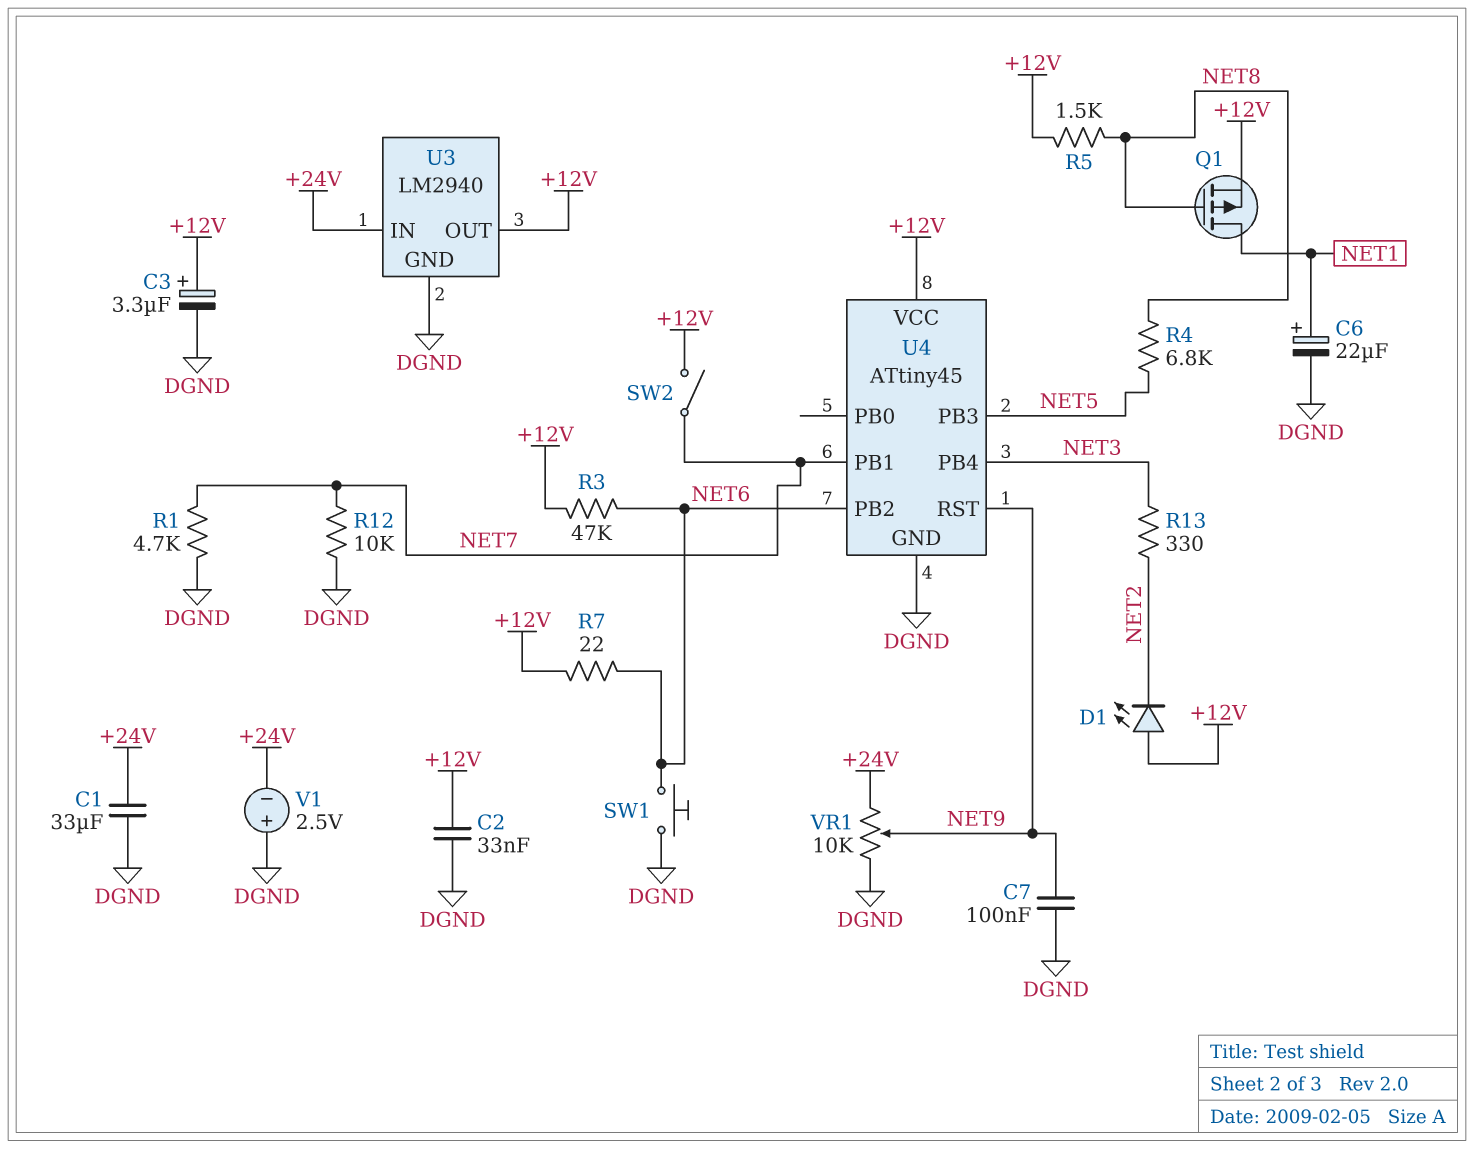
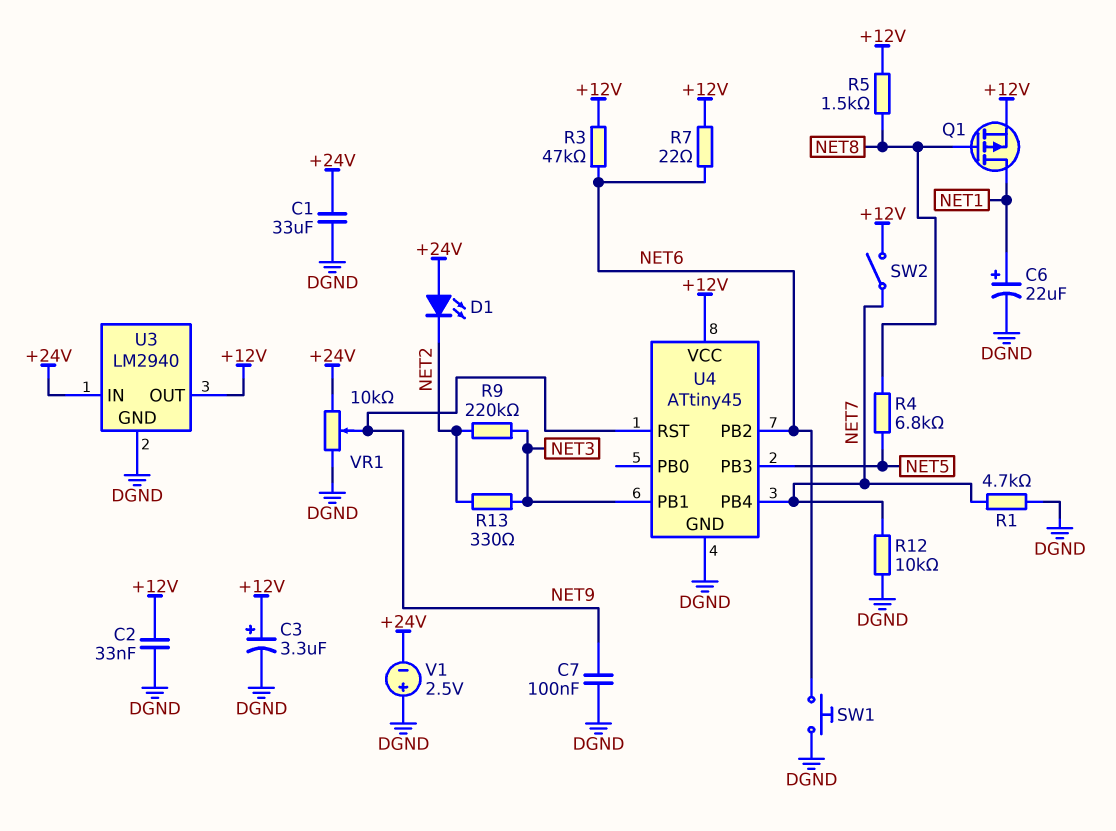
D1: LED (A +12V, K NET2) -> LED (A +24V, K NET2)
R9: none -> 220k (NET2, NET3)
U4 pin PB1: NET7 -> NET3
U4 pin PB4: NET3 -> NET7

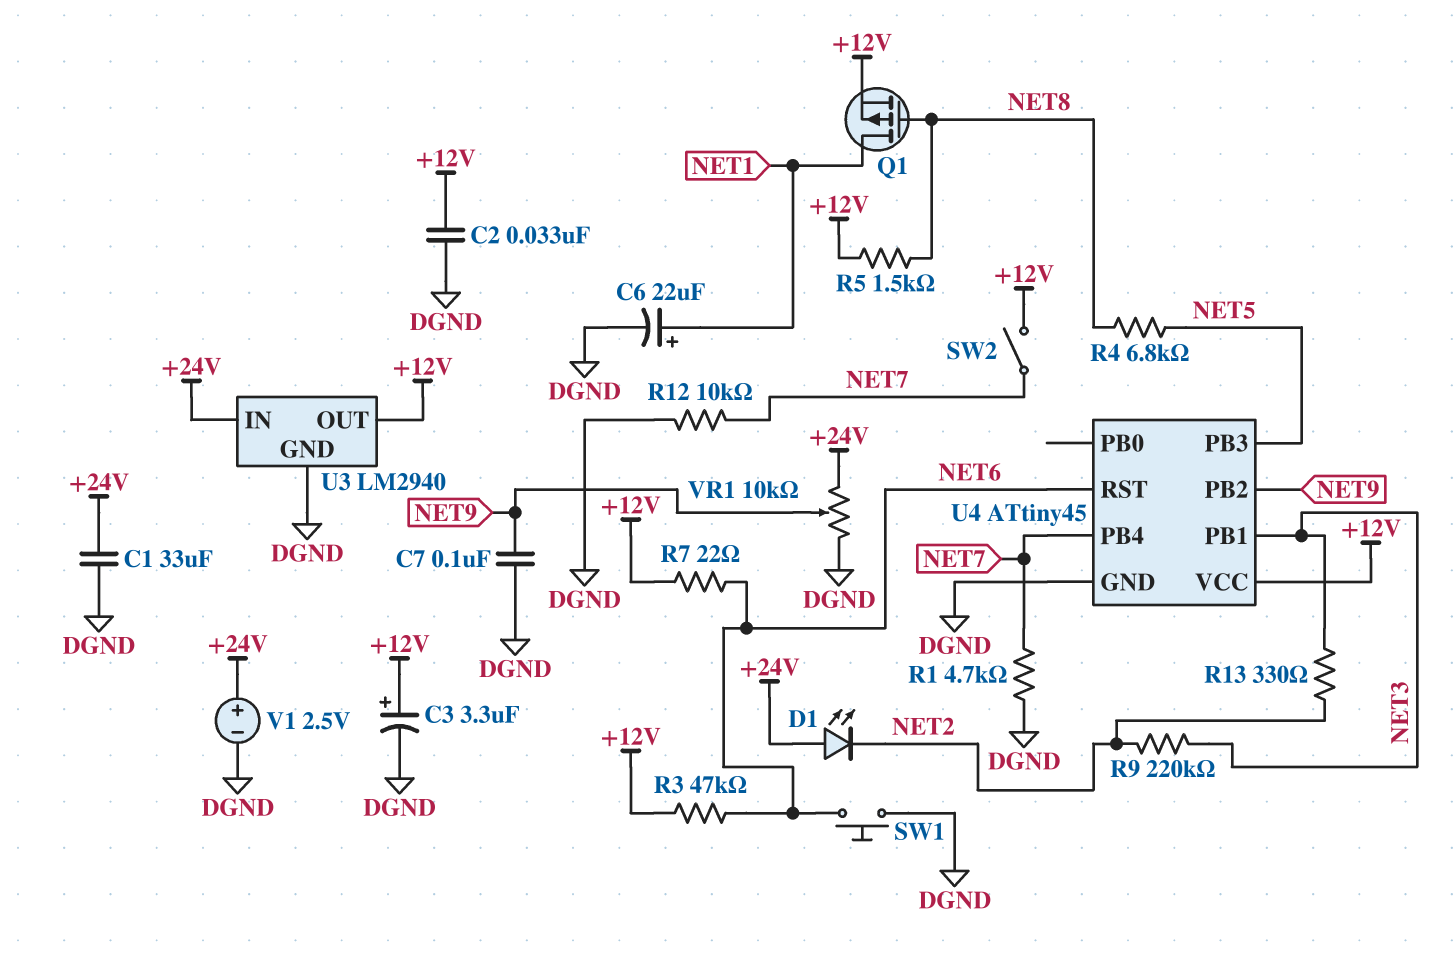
U4 pin PB2: NET6 -> NET9
U4 pin RST: NET9 -> NET6
V1: 2.5V (plus DGND, minus +24V) -> 2.5V (plus +24V, minus DGND)

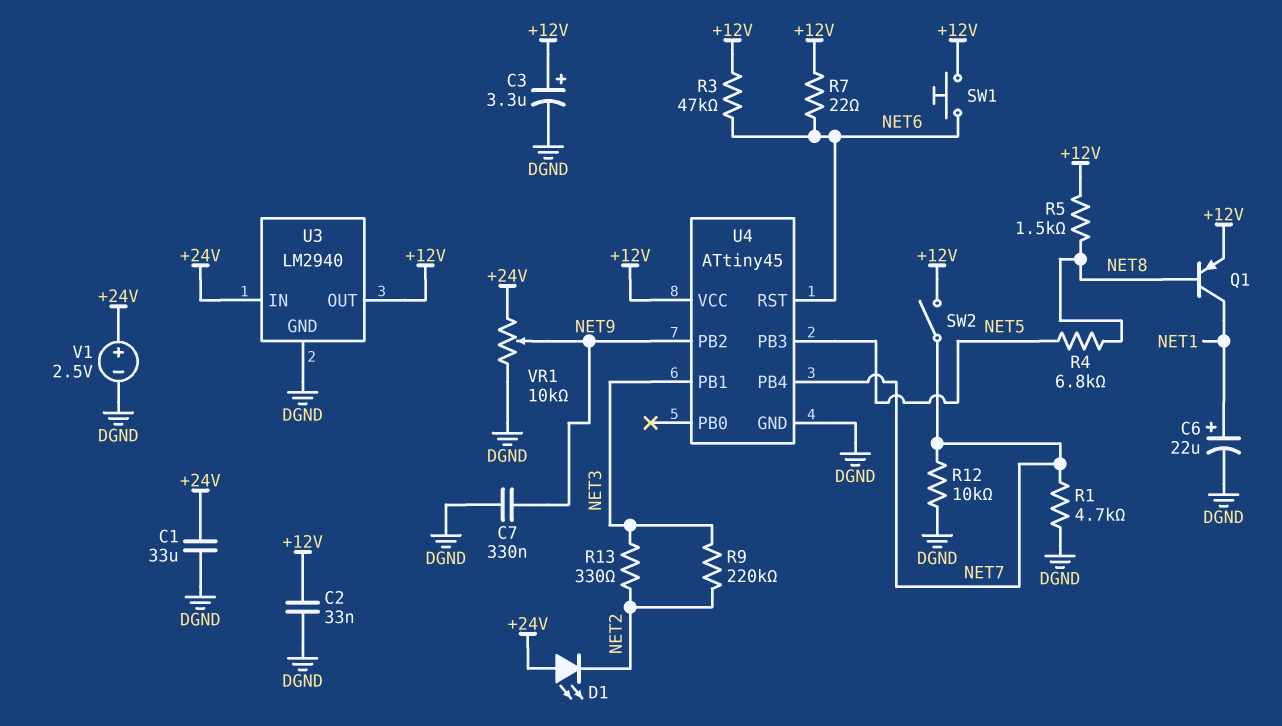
C7: 100nF (DGND, NET9) -> 330nF (DGND, NET9)
Q1: PMOS (G NET8, D NET1, S +12V) -> PNP (B NET8, C NET1, E +12V)
SW1: button (DGND, NET6) -> button (+12V, NET6)

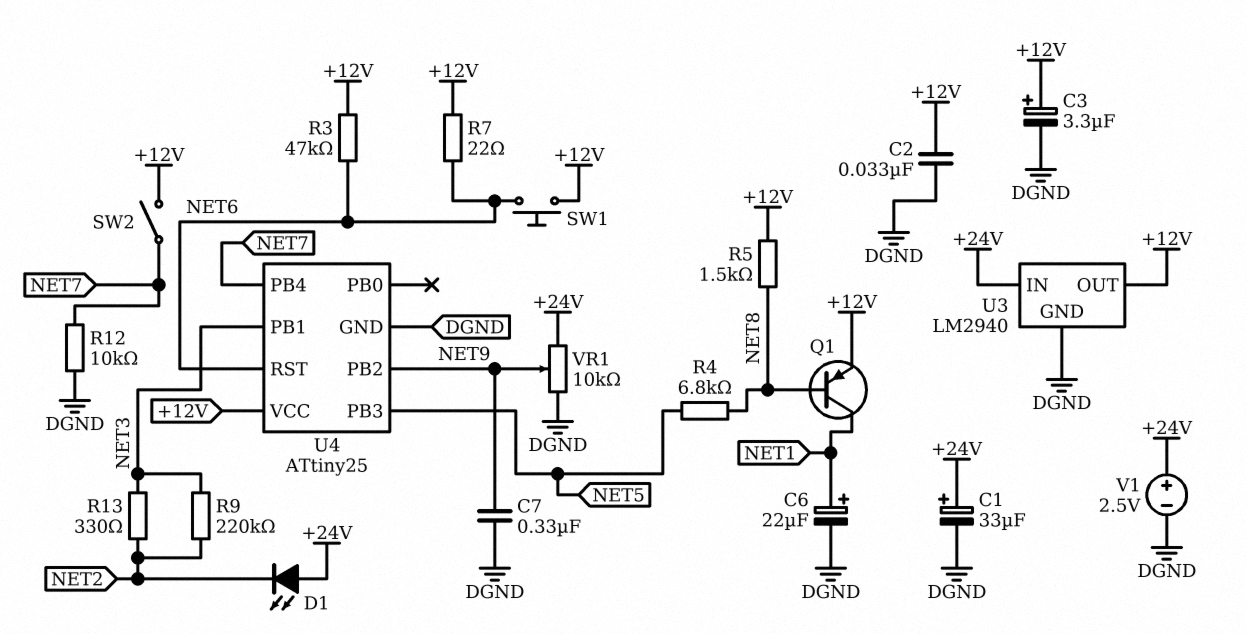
C1: 33uF (+24V, DGND) -> 33uF (plus +24V, minus DGND)
R1: 4.7k (DGND, NET7) -> none
U4: ATtiny45 -> ATtiny25

